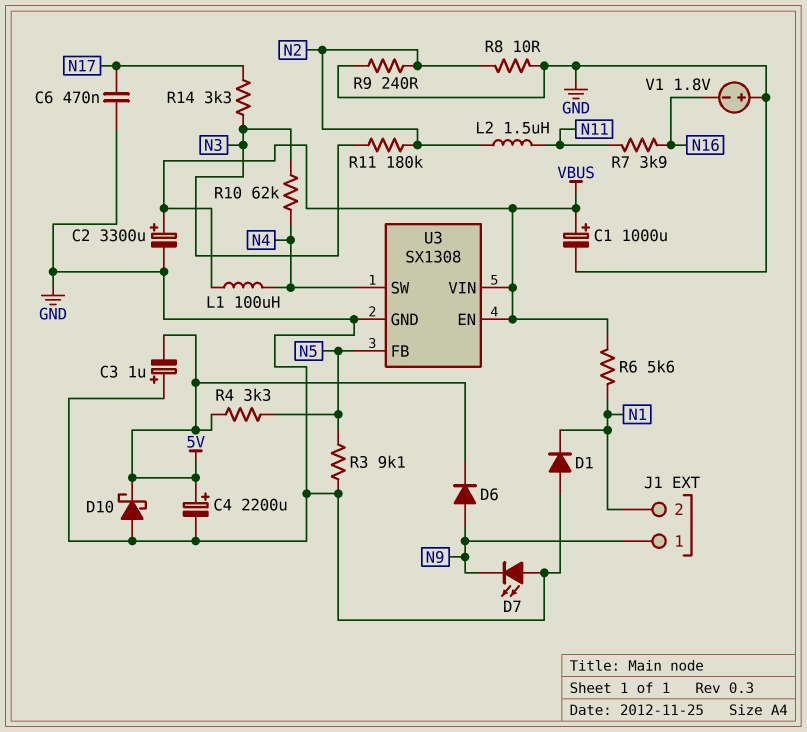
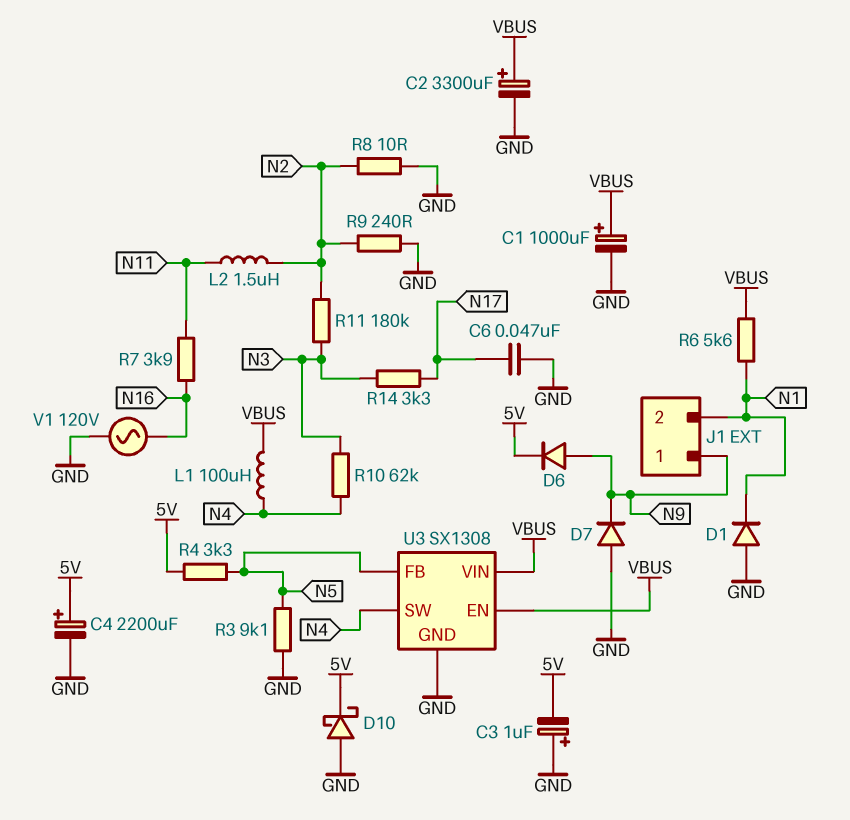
C6: 470nF (GND, N17) -> 47nF (GND, N17)
D7: LED (A GND, K N9) -> diode (A GND, K N9)
V1: 1.8V (plus GND, minus N16) -> AC 120V (GND, N16)

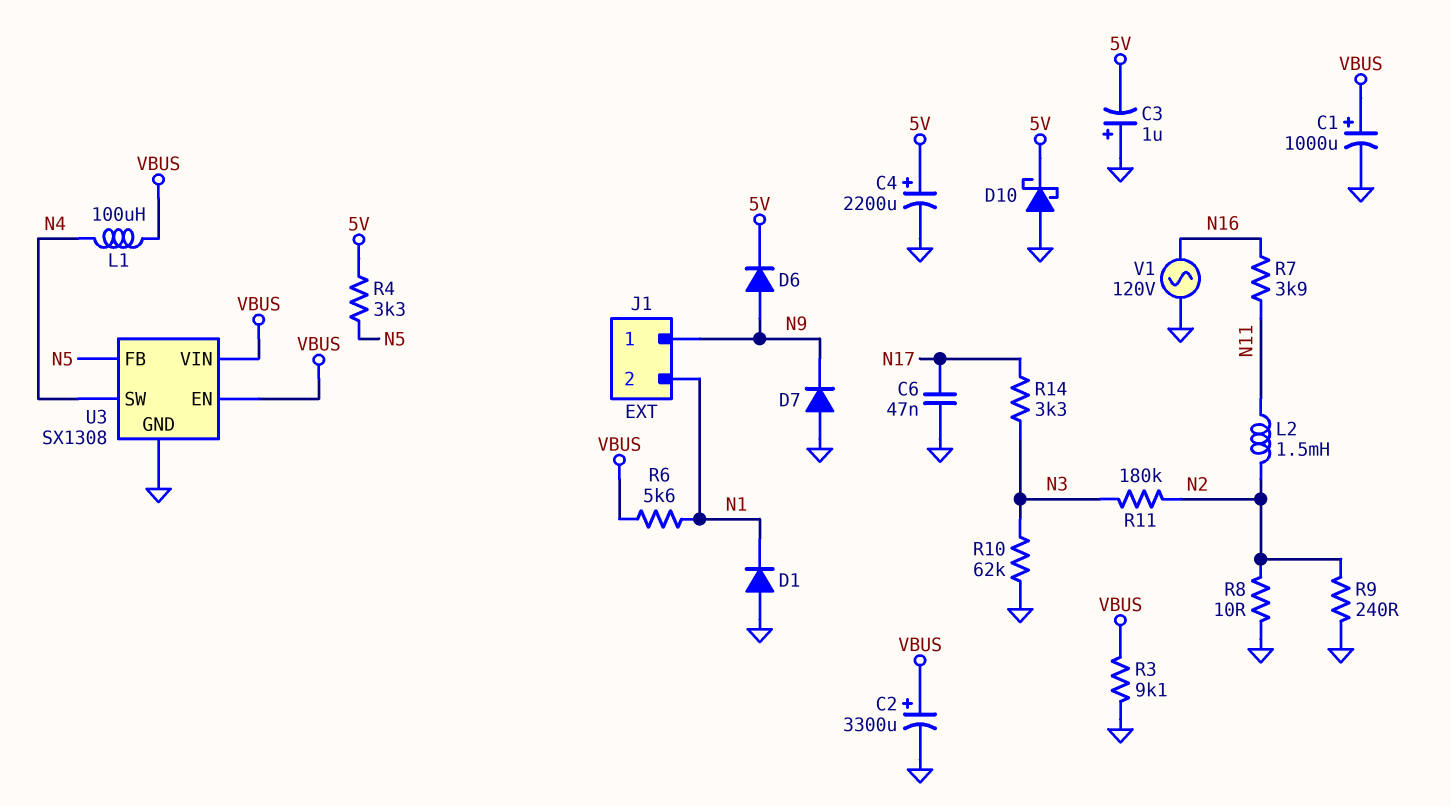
L2: 1.5uH (N2, N11) -> 1.5mH (N2, N11)
R3: 9.1k (GND, N5) -> 9.1k (GND, VBUS)
R10: 62k (N3, N4) -> 62k (GND, N3)

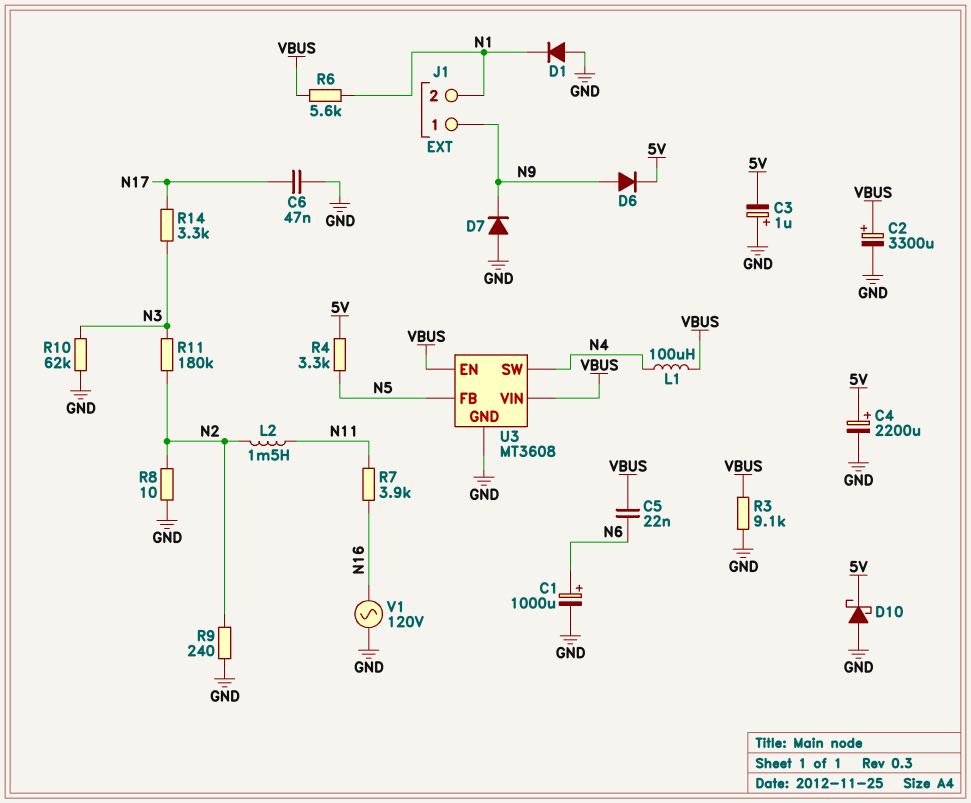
C1: 1000uF (plus VBUS, minus GND) -> 1000uF (plus N6, minus GND)
C5: none -> 22nF (N6, VBUS)
U3: SX1308 -> MT3608

